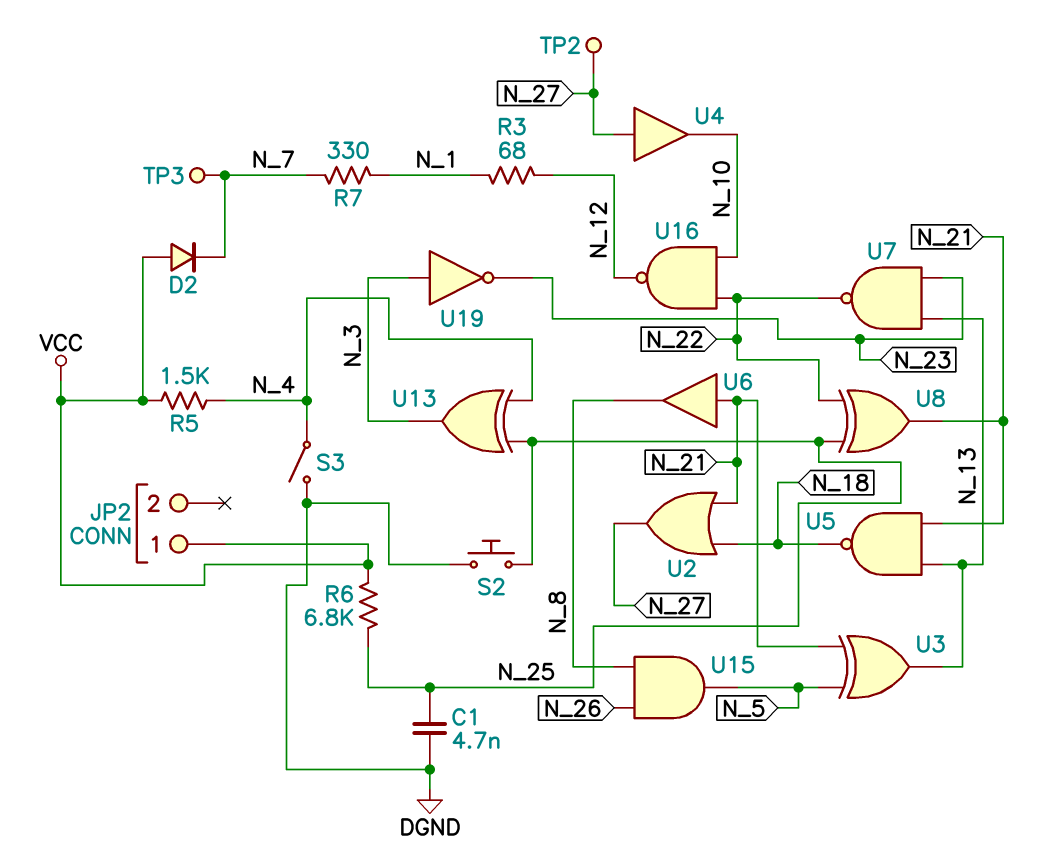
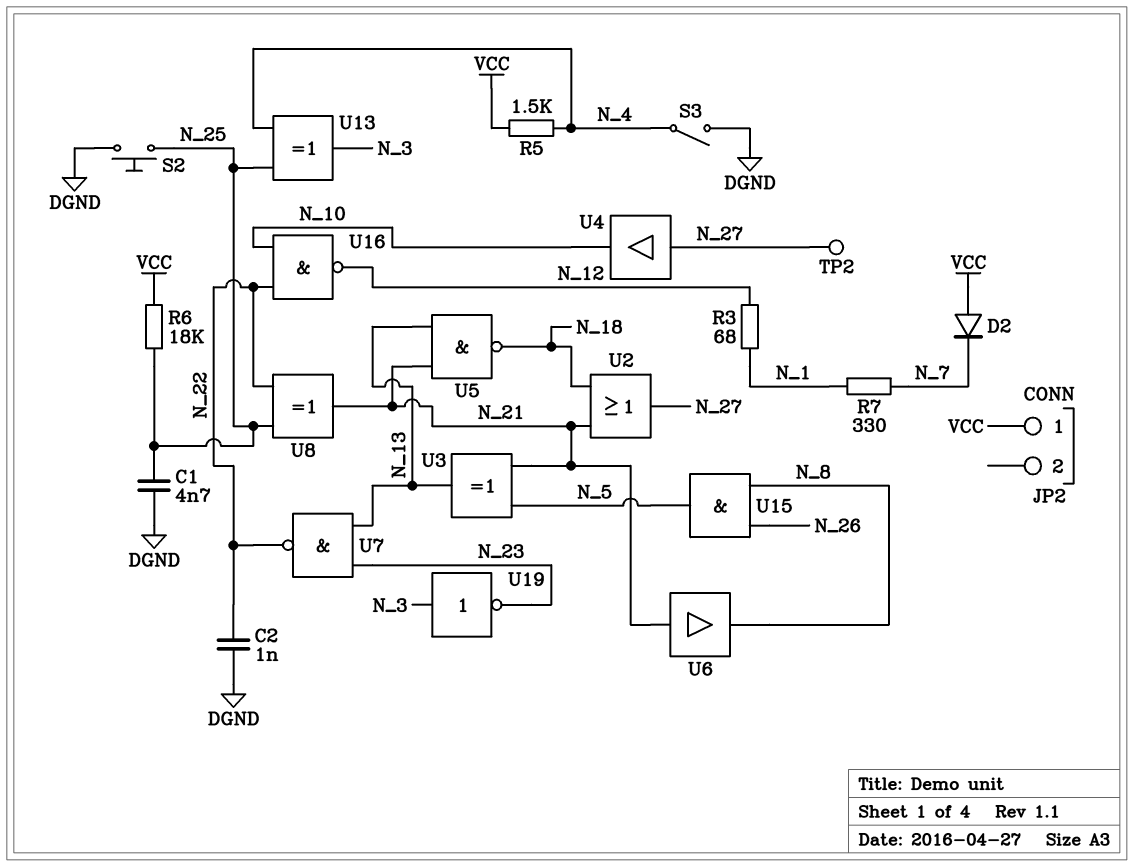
C2: none -> 1nF (DGND, N_22)
R6: 6.8k (N_25, VCC) -> 18k (N_25, VCC)
TP3: test point (N_7) -> none

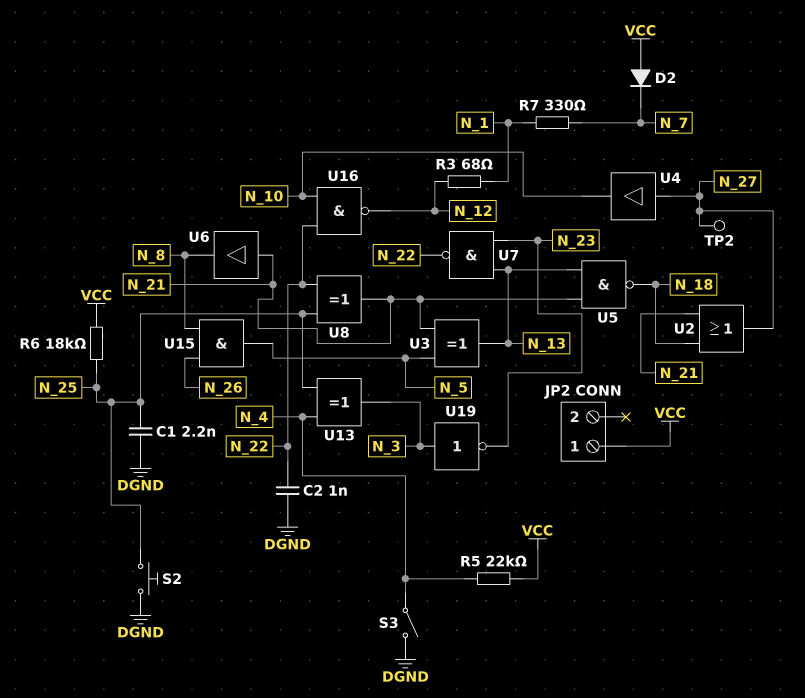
C1: 4.7nF (DGND, N_25) -> 2.2nF (DGND, N_25)
R5: 1.5k (N_4, VCC) -> 22k (N_4, VCC)

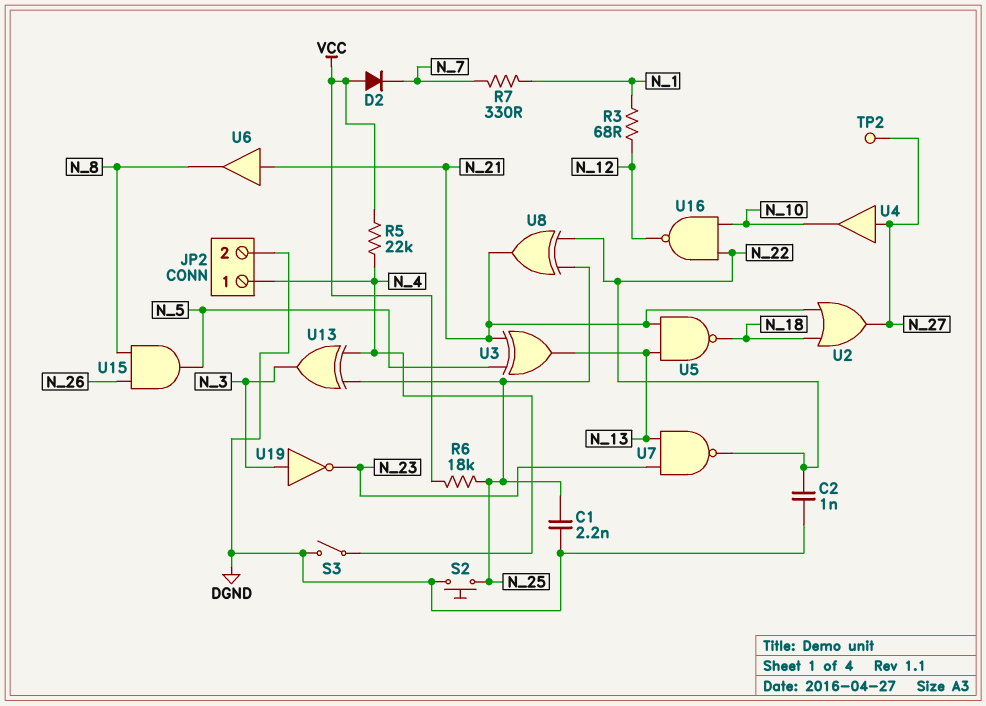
JP2 pin 1: VCC -> N_4
JP2 pin 2: none -> DGND

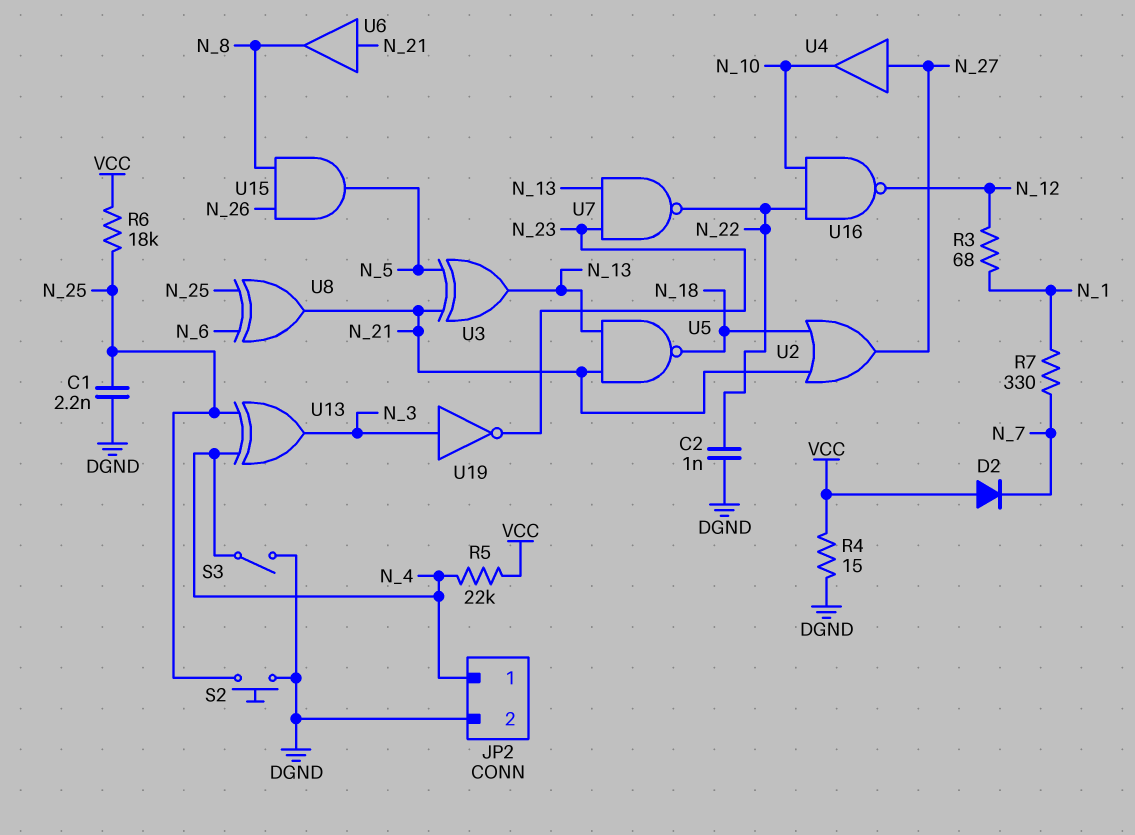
R4: none -> 15 (DGND, VCC)
TP2: test point (N_27) -> none
U8: XOR (in N_22, in N_25, out N_21) -> XOR (in N_6, in N_25, out N_21)

